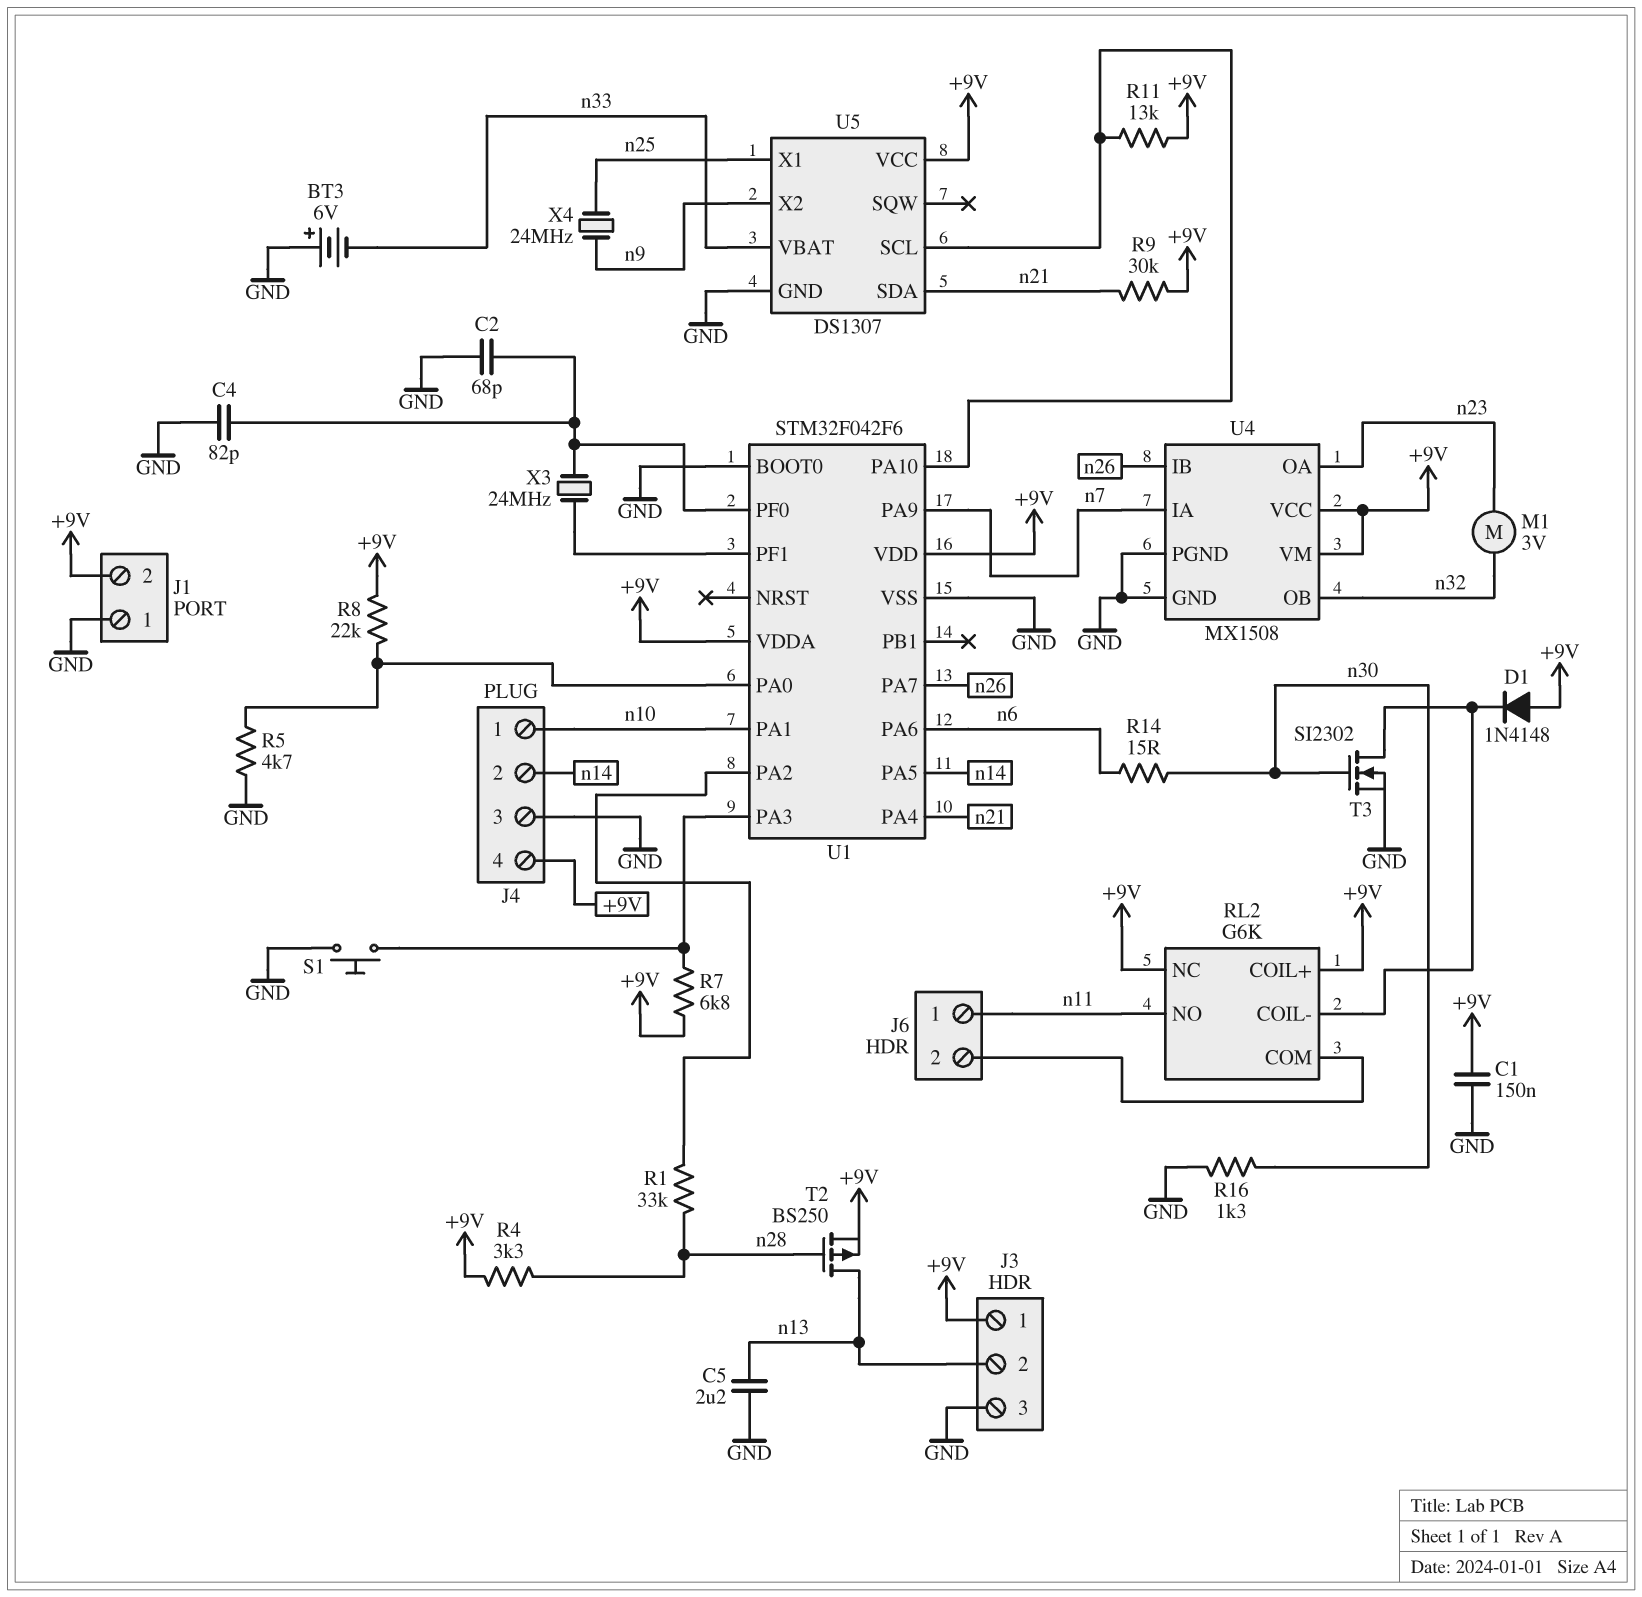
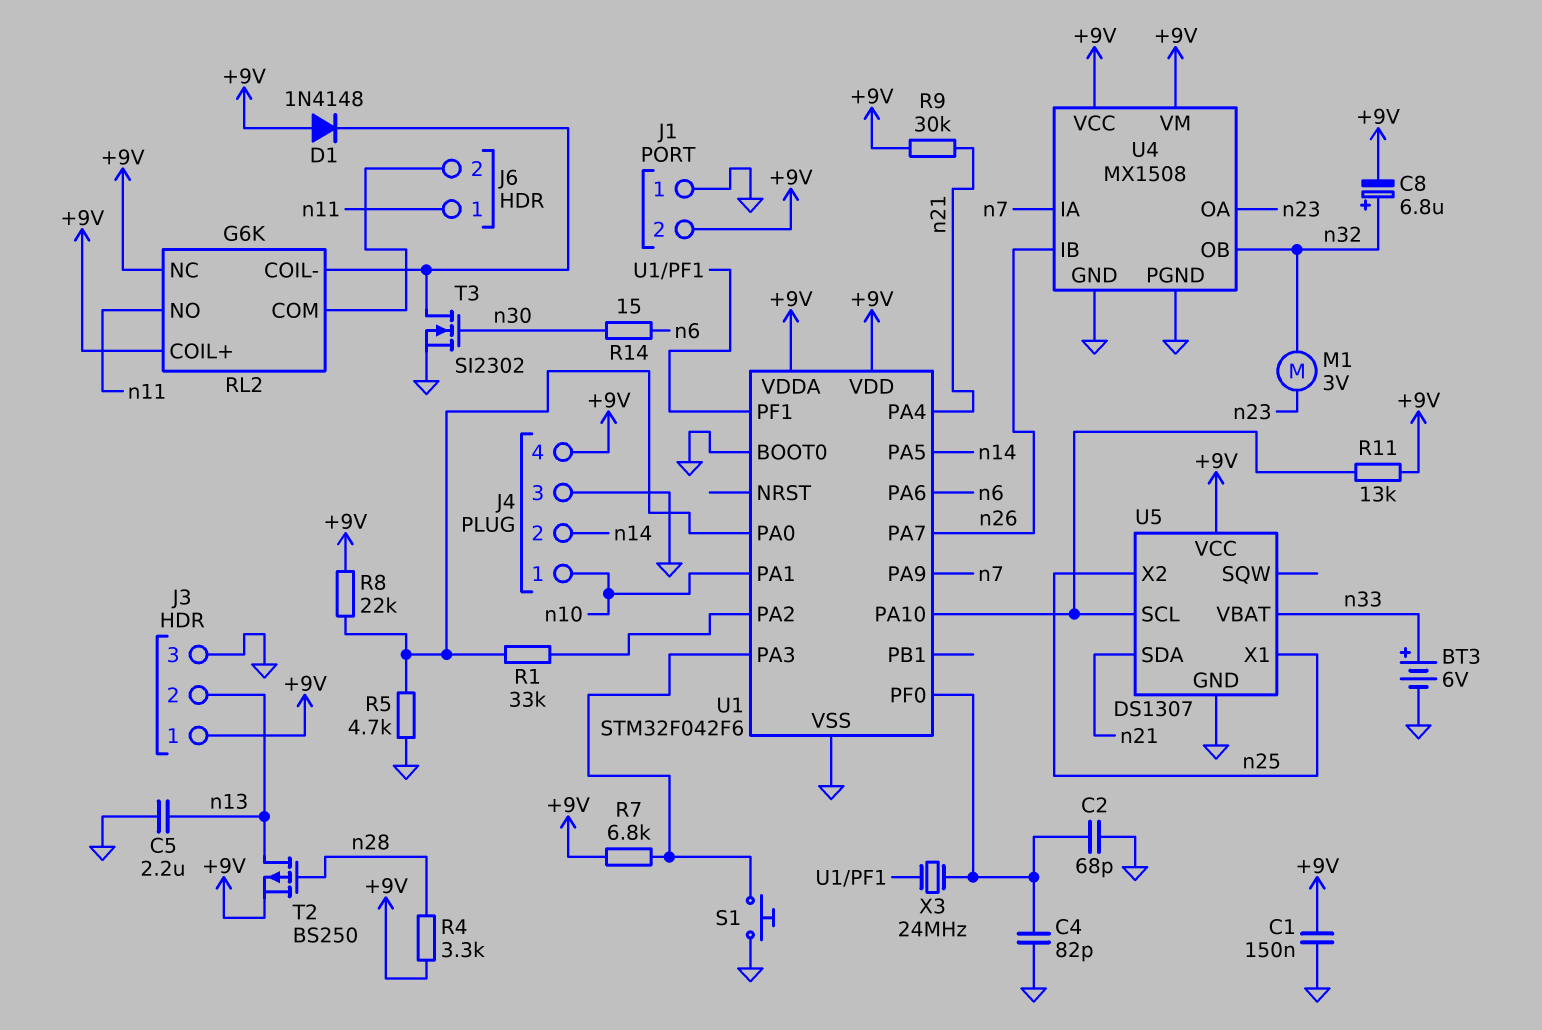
BT3: 6V (plus GND, minus n33) -> 6V (plus n33, minus GND)
C8: none -> 6.8uF (plus n32, minus +9V)
R1: 33k (U1/PA2, n28) -> 33k (U1/PA0, U1/PA2)
R16: 1.3k (GND, n30) -> none
U5 pin X2: n9 -> n25
X4: 24MHz (n9, n25) -> none

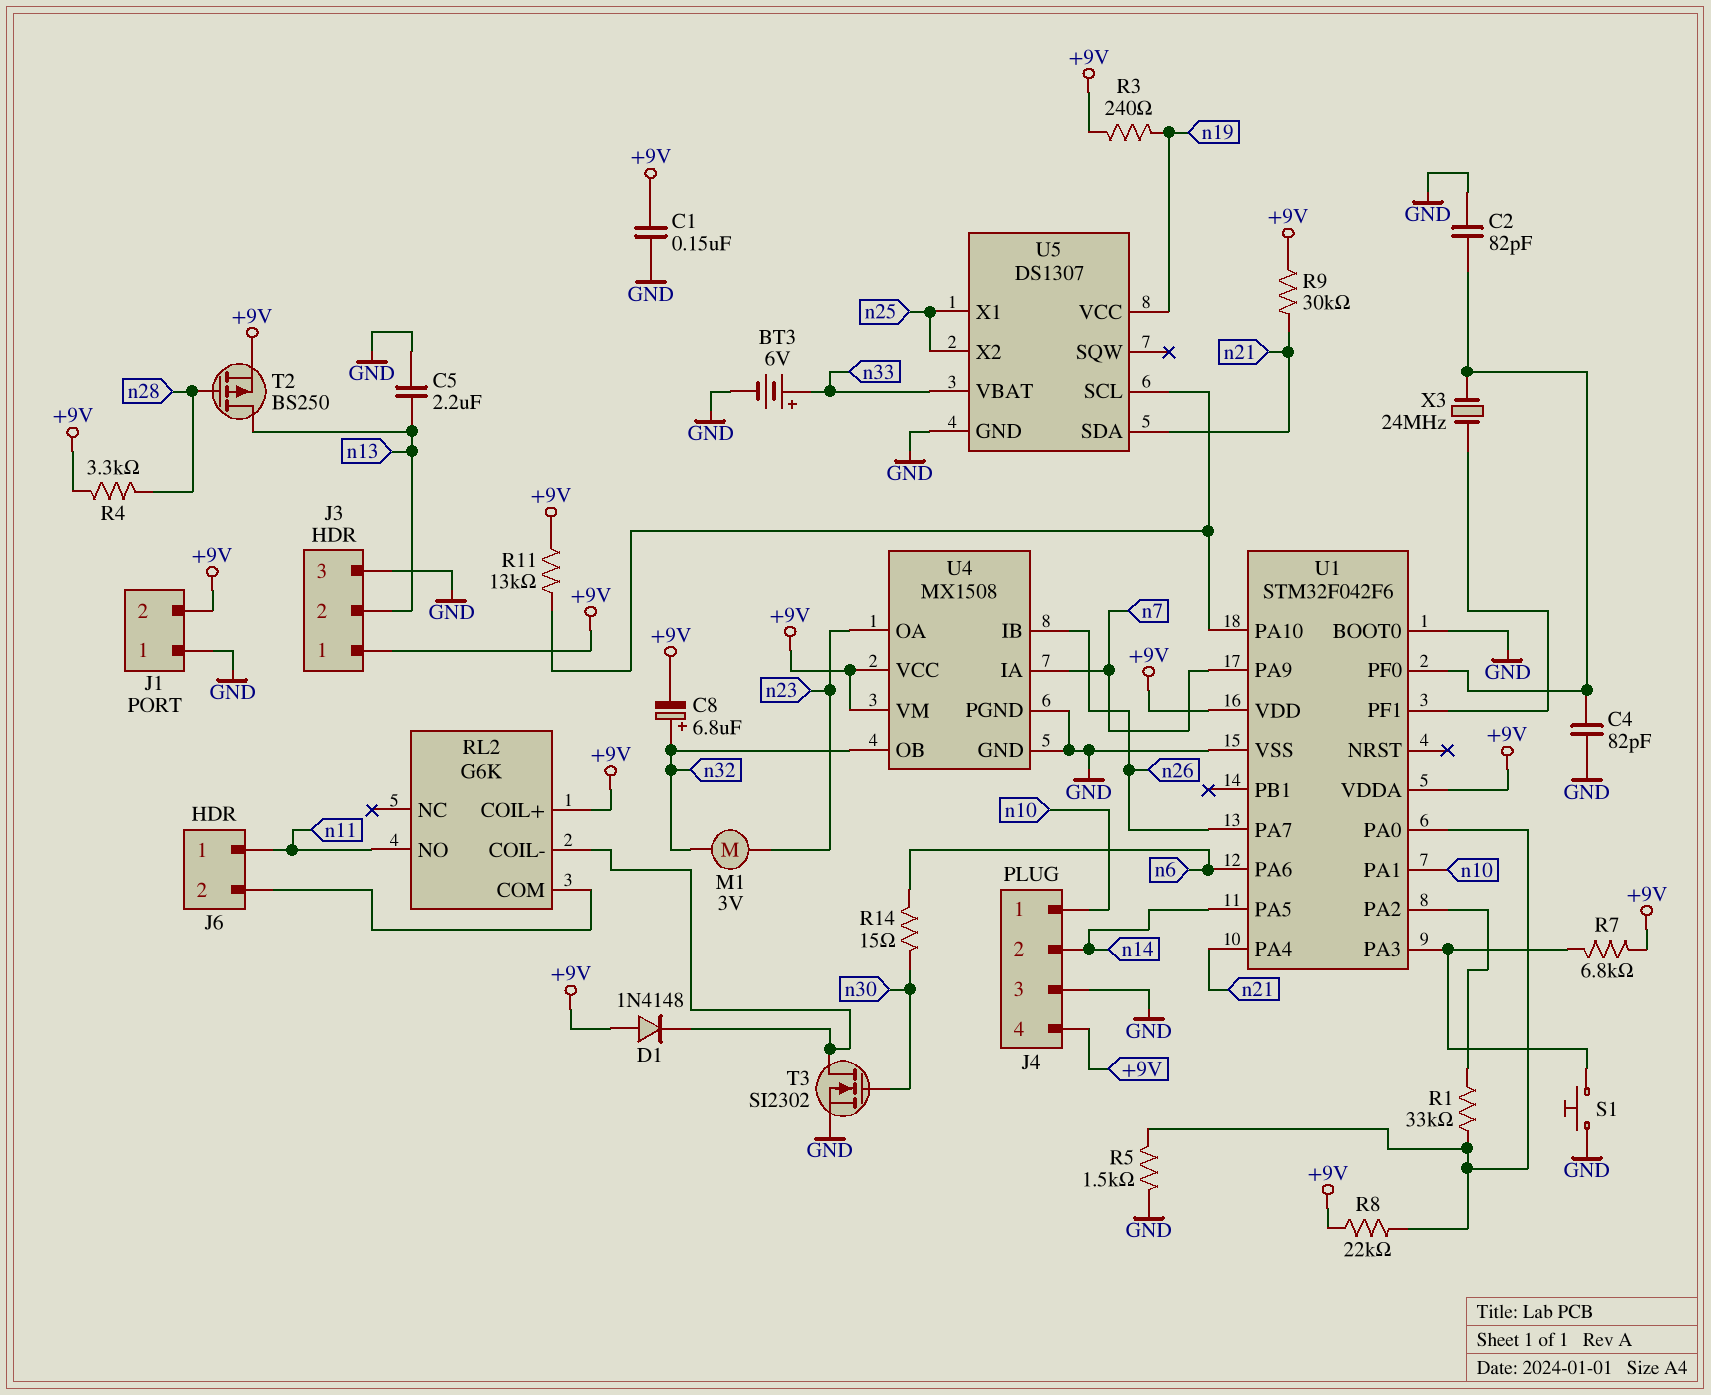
C2: 68pF (GND, U1/PF0) -> 82pF (GND, U1/PF0)
R3: none -> 240 (+9V, n19)
R5: 4.7k (GND, U1/PA0) -> 1.5k (GND, U1/PA0)
RL2 pin NC: +9V -> none
U5 pin VCC: +9V -> n19

